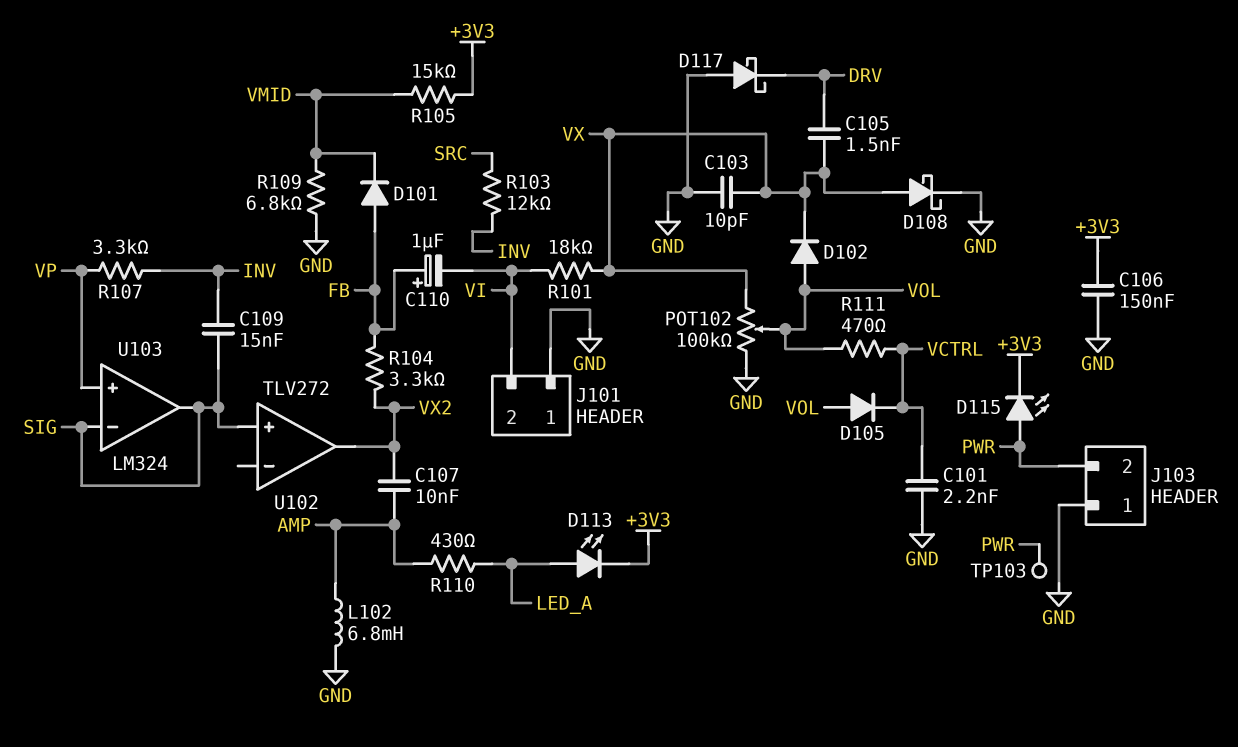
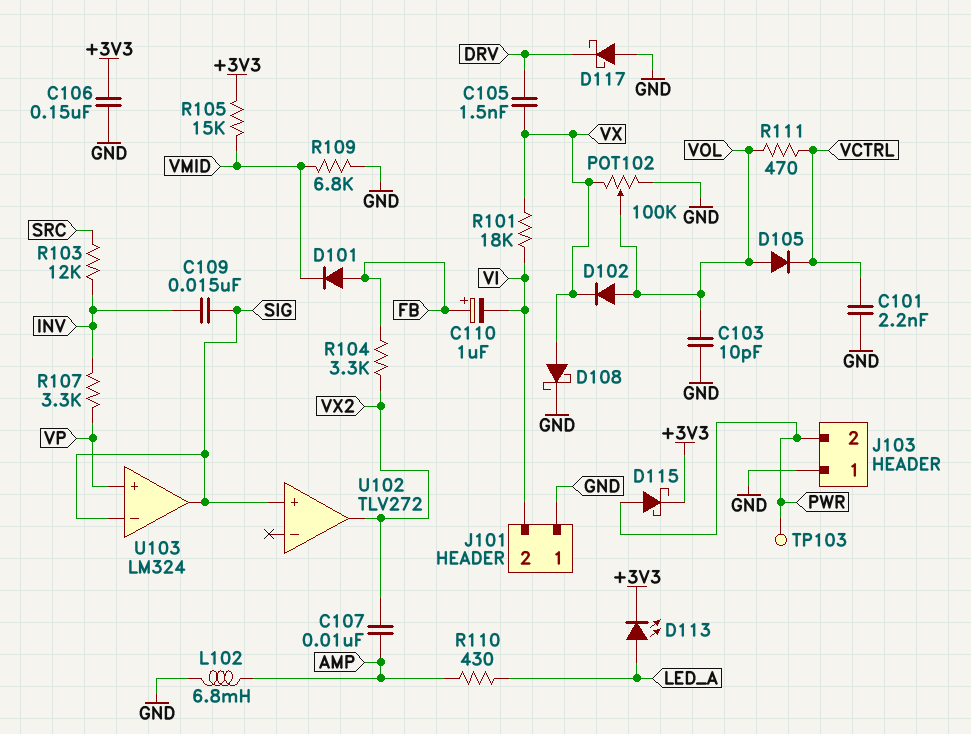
C103: 10pF (GND, VX) -> 10pF (GND, VOL)
D115: LED (A PWR, K +3V3) -> schottky (A PWR, K +3V3)

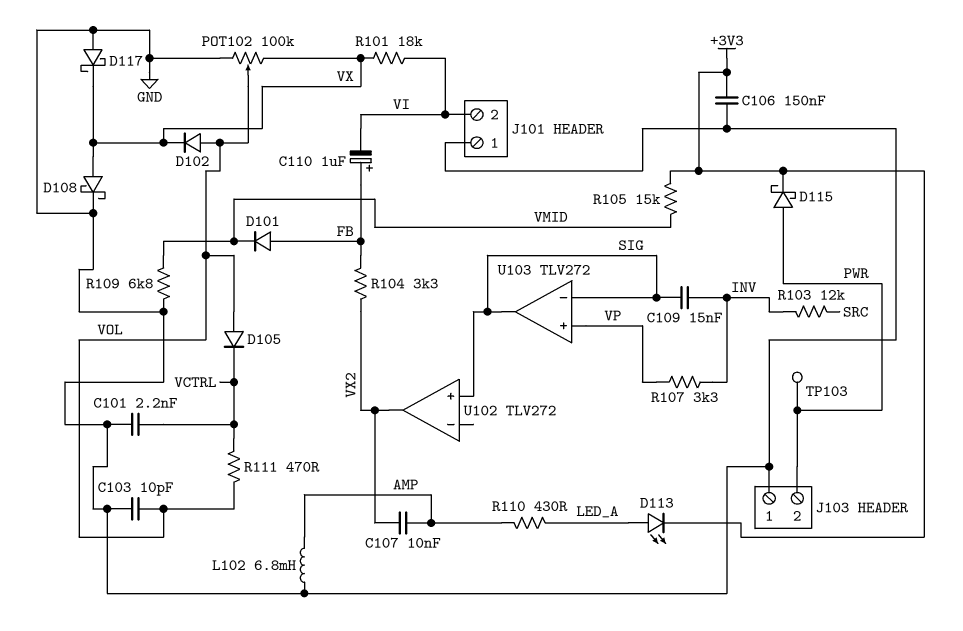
C105: 1.5nF (DRV, VX) -> none
D117: schottky (A GND, K DRV) -> schottky (A GND, K VX)
U103: LM324 -> TLV272

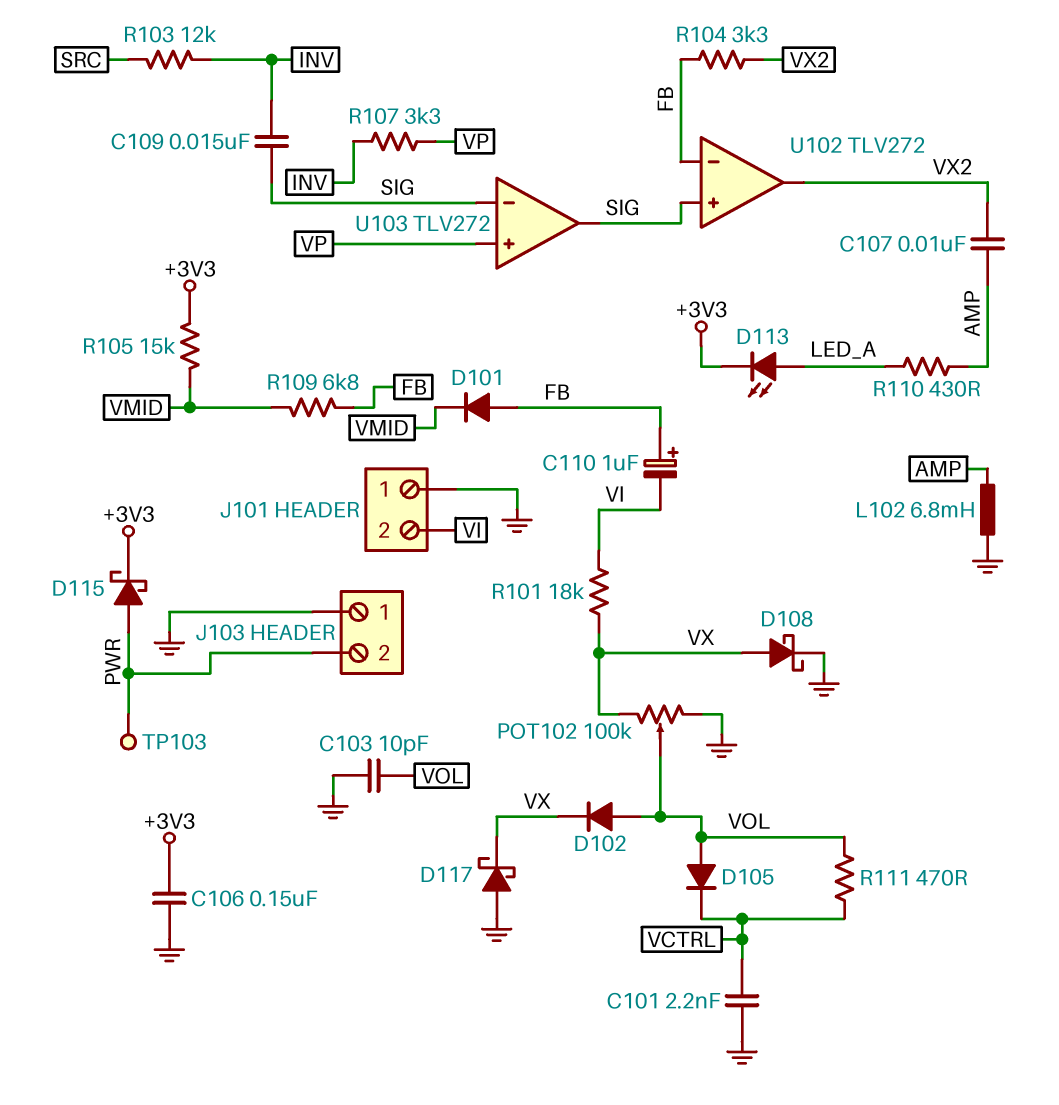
R109: 6.8k (GND, VMID) -> 6.8k (FB, VMID)
U102 pin in-: none -> FB

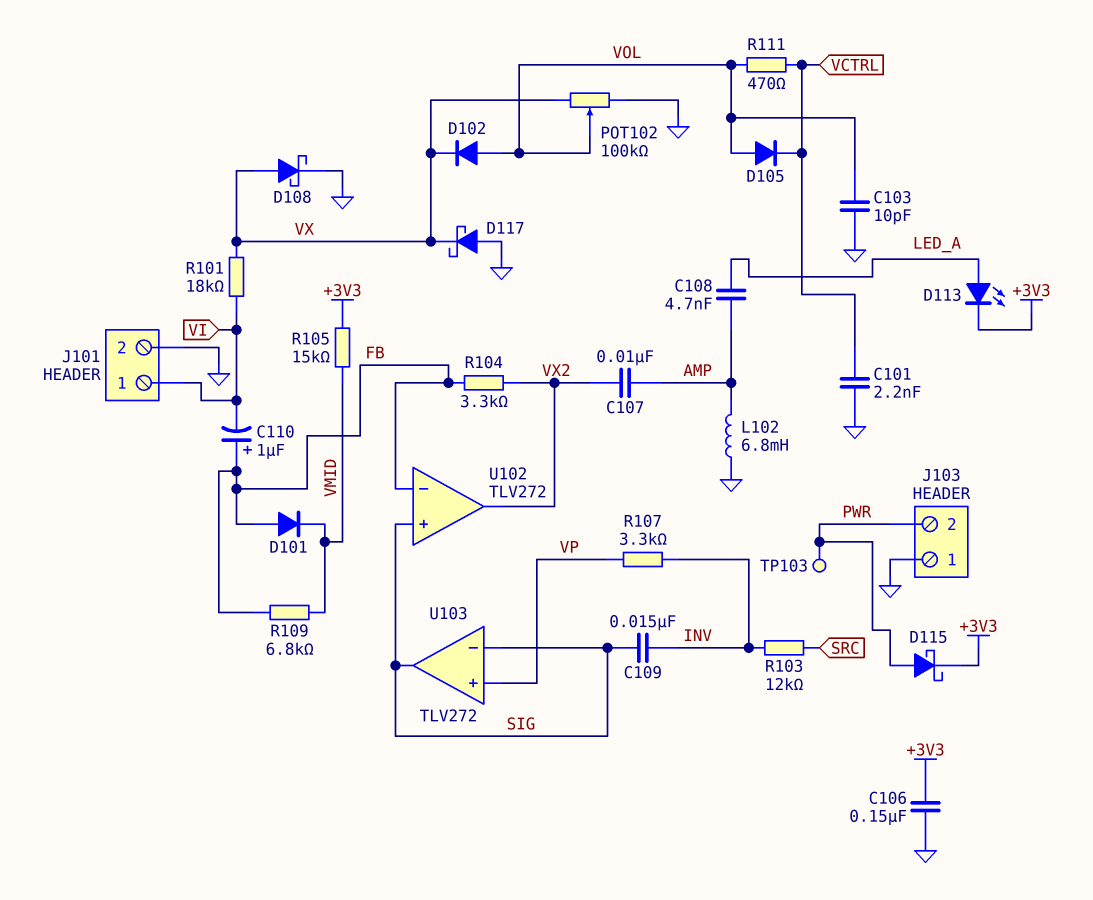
C108: none -> 4.7nF (AMP, LED_A)
J101 pin 1: GND -> VI
J101 pin 2: VI -> GND
R110: 430 (AMP, LED_A) -> none

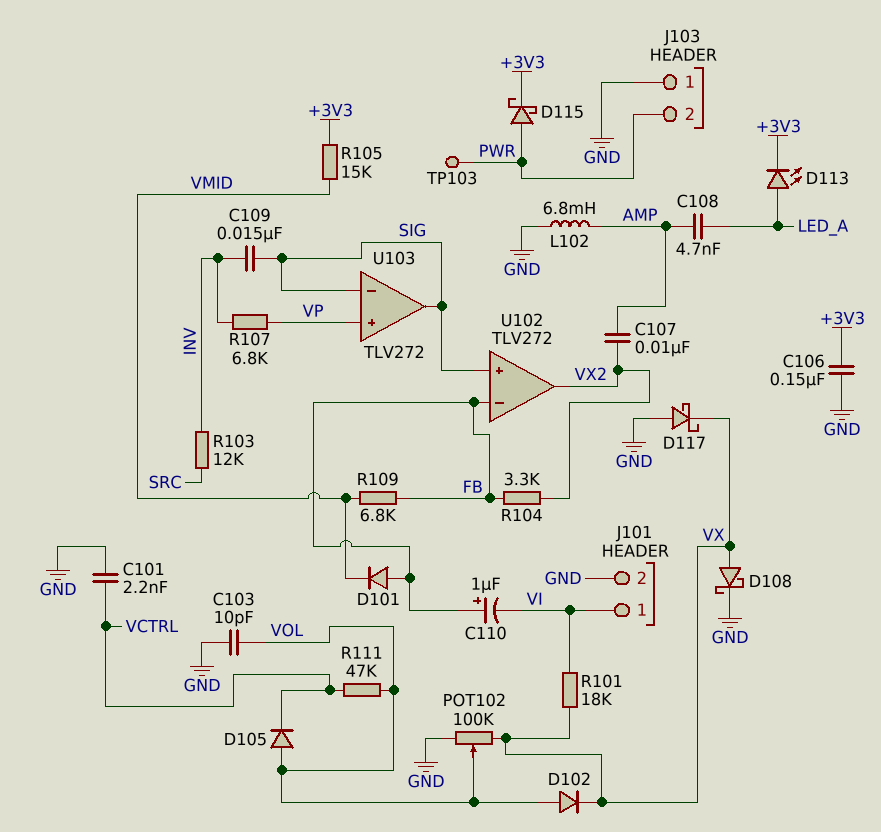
R107: 3.3k (INV, VP) -> 6.8k (INV, VP)
R111: 470 (VCTRL, VOL) -> 47k (VCTRL, VOL)

